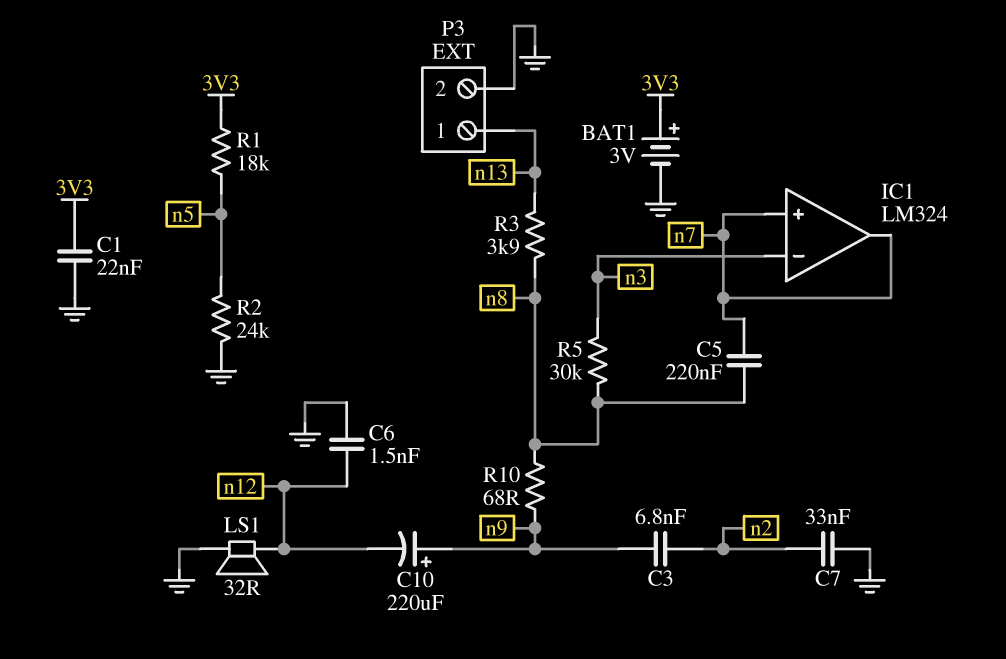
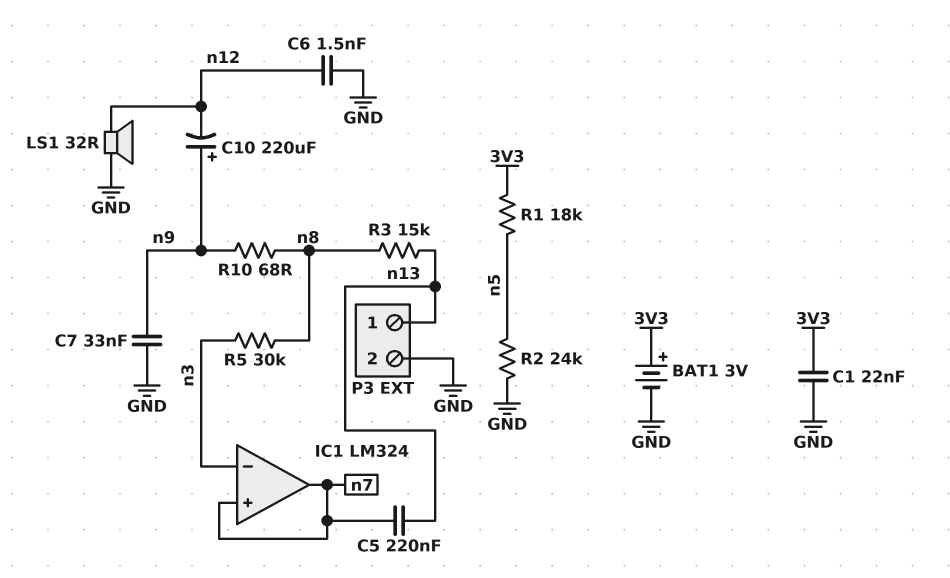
C3: 6.8nF (n2, n9) -> none
C5: 220nF (n7, n8) -> 220nF (n7, n13)
C7: 33nF (GND, n2) -> 33nF (GND, n9)
R3: 3.9k (n8, n13) -> 15k (n8, n13)

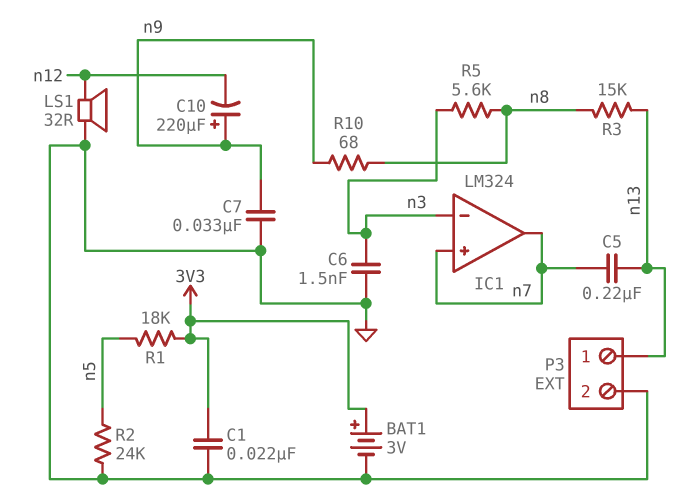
C6: 1.5nF (GND, n12) -> 1.5nF (GND, n3)
R5: 30k (n3, n8) -> 5.6k (n3, n8)

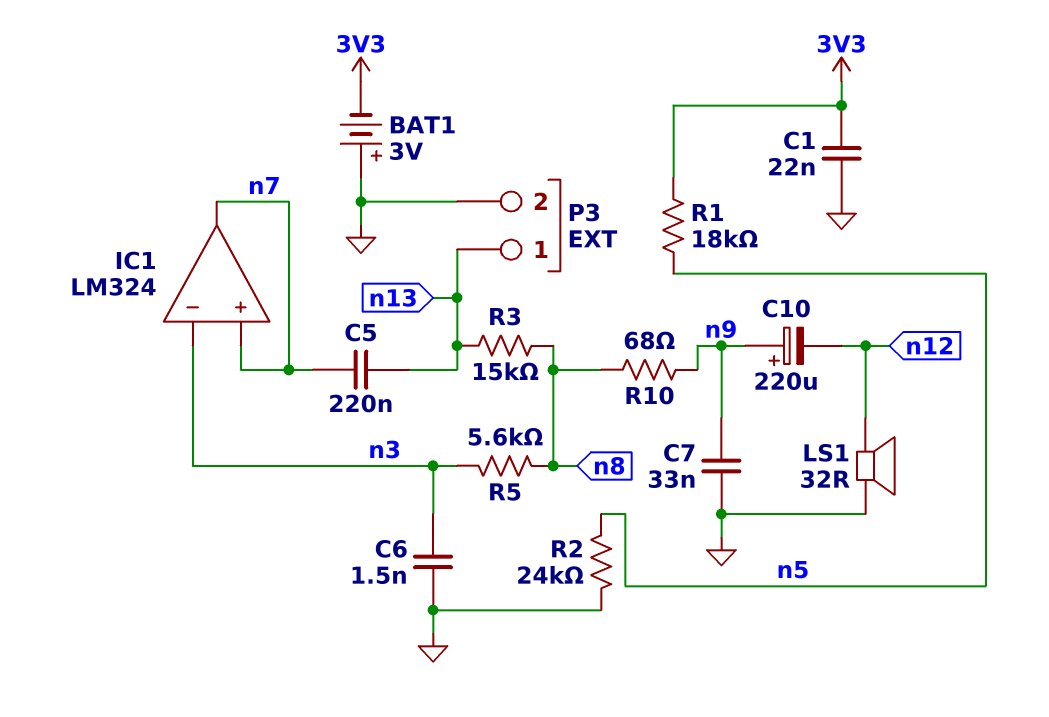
BAT1: 3V (plus 3V3, minus GND) -> 3V (plus GND, minus 3V3)

